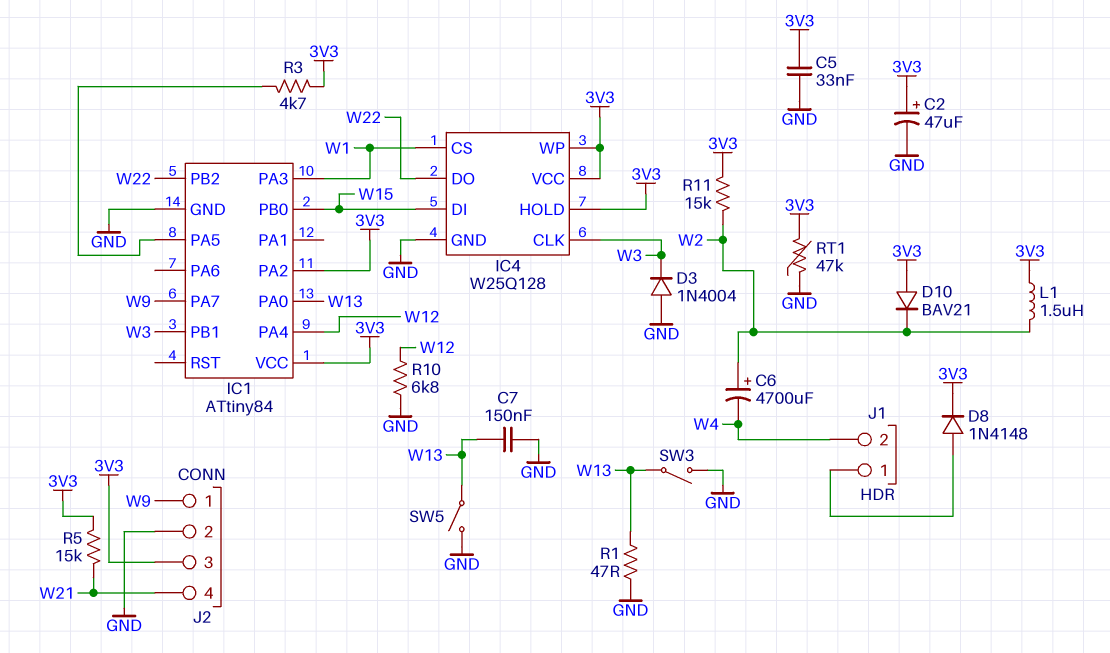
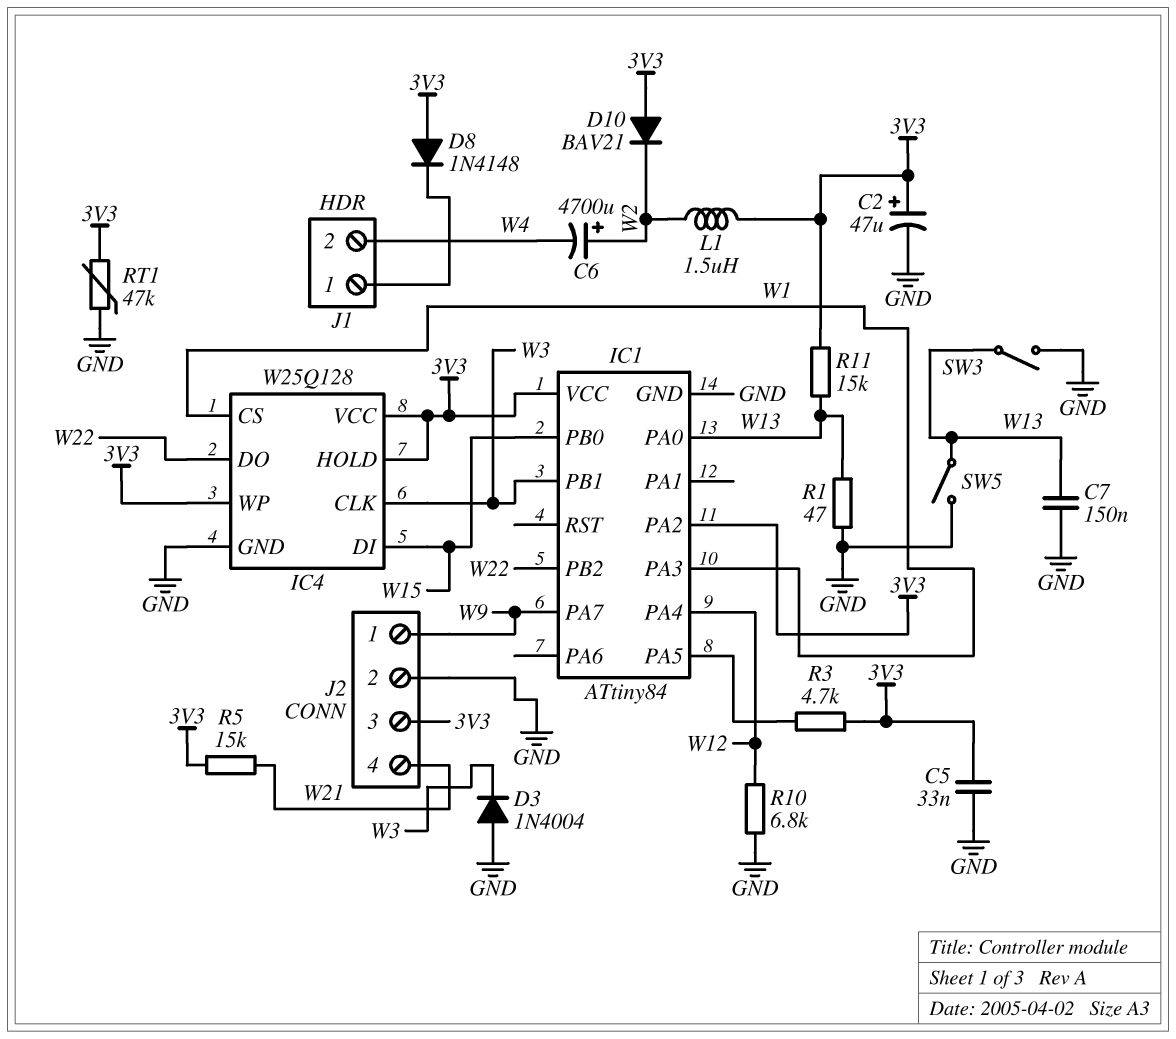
D8: diode 1N4148 (A J1/1, K 3V3) -> diode 1N4148 (A 3V3, K J1/1)
R11: 15k (3V3, W2) -> 15k (3V3, W13)

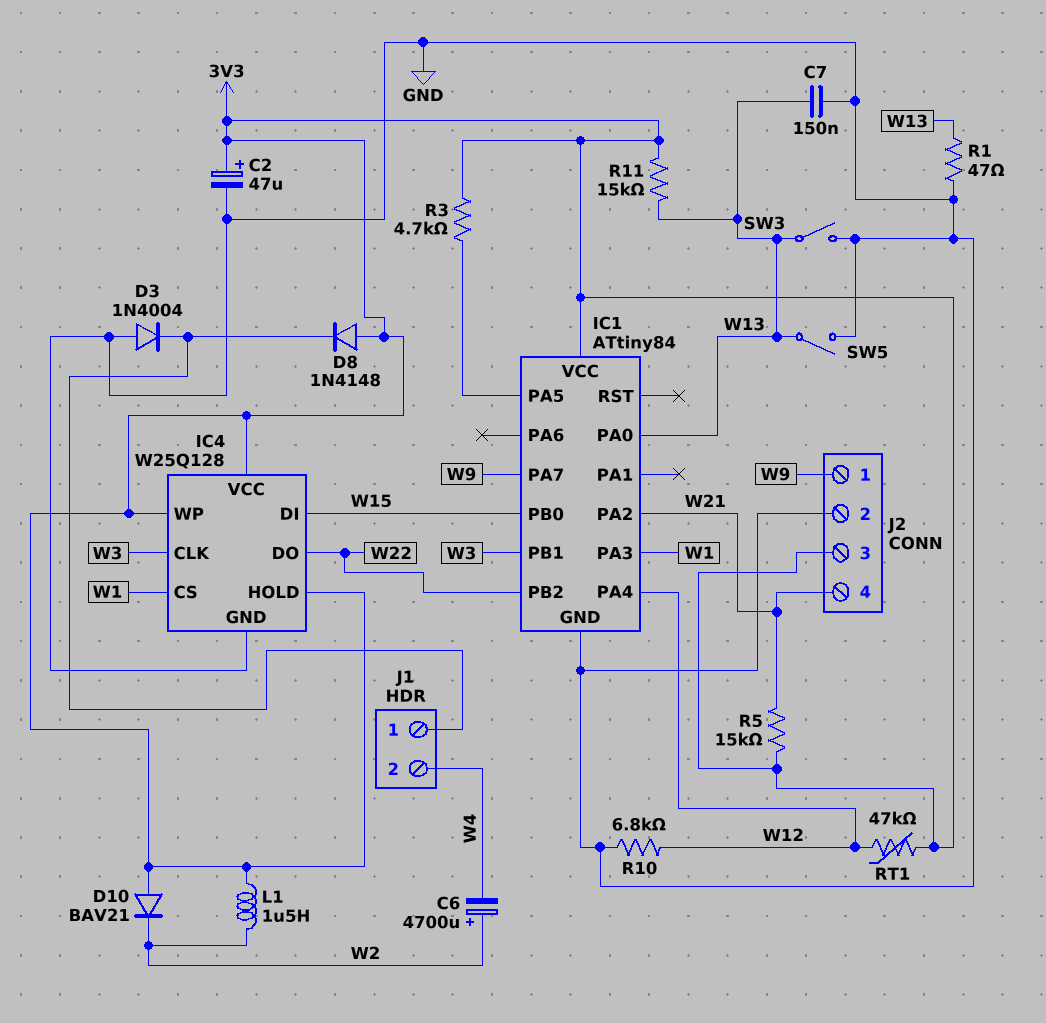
C5: 33nF (3V3, GND) -> none
D3: diode 1N4004 (A GND, K W3) -> diode 1N4004 (A GND, K J1/1)
IC1 pin PA2: 3V3 -> W21
RT1: 47k (3V3, GND) -> 47k (3V3, W12)

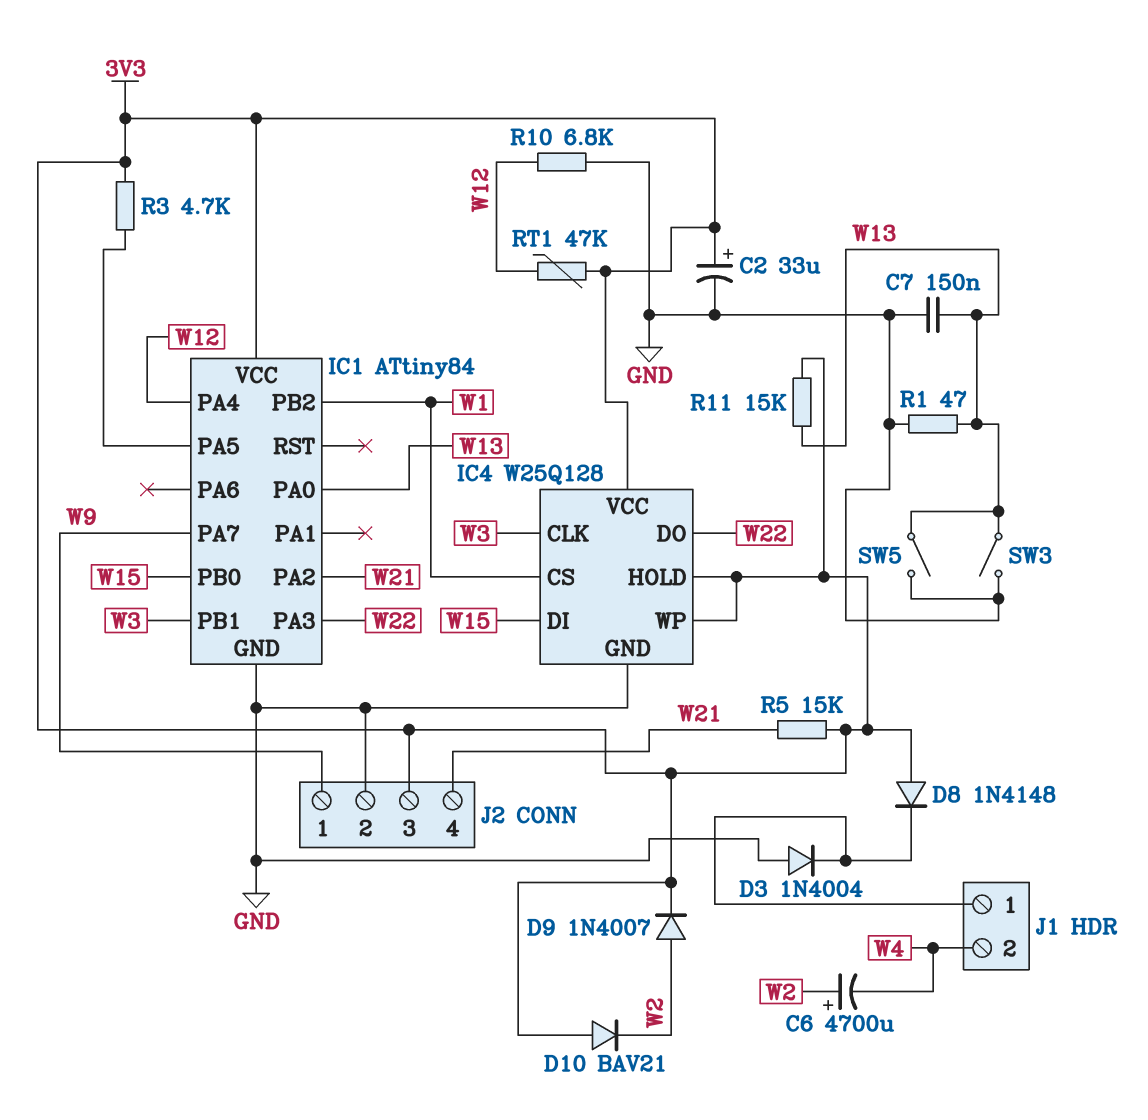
C2: 47uF (plus 3V3, minus GND) -> 33uF (plus 3V3, minus GND)
D9: none -> diode 1N4007 (A W2, K 3V3)
IC1 pin PA3: W1 -> W22
IC1 pin PB2: W22 -> W1
L1: 1.5uH (3V3, W2) -> none

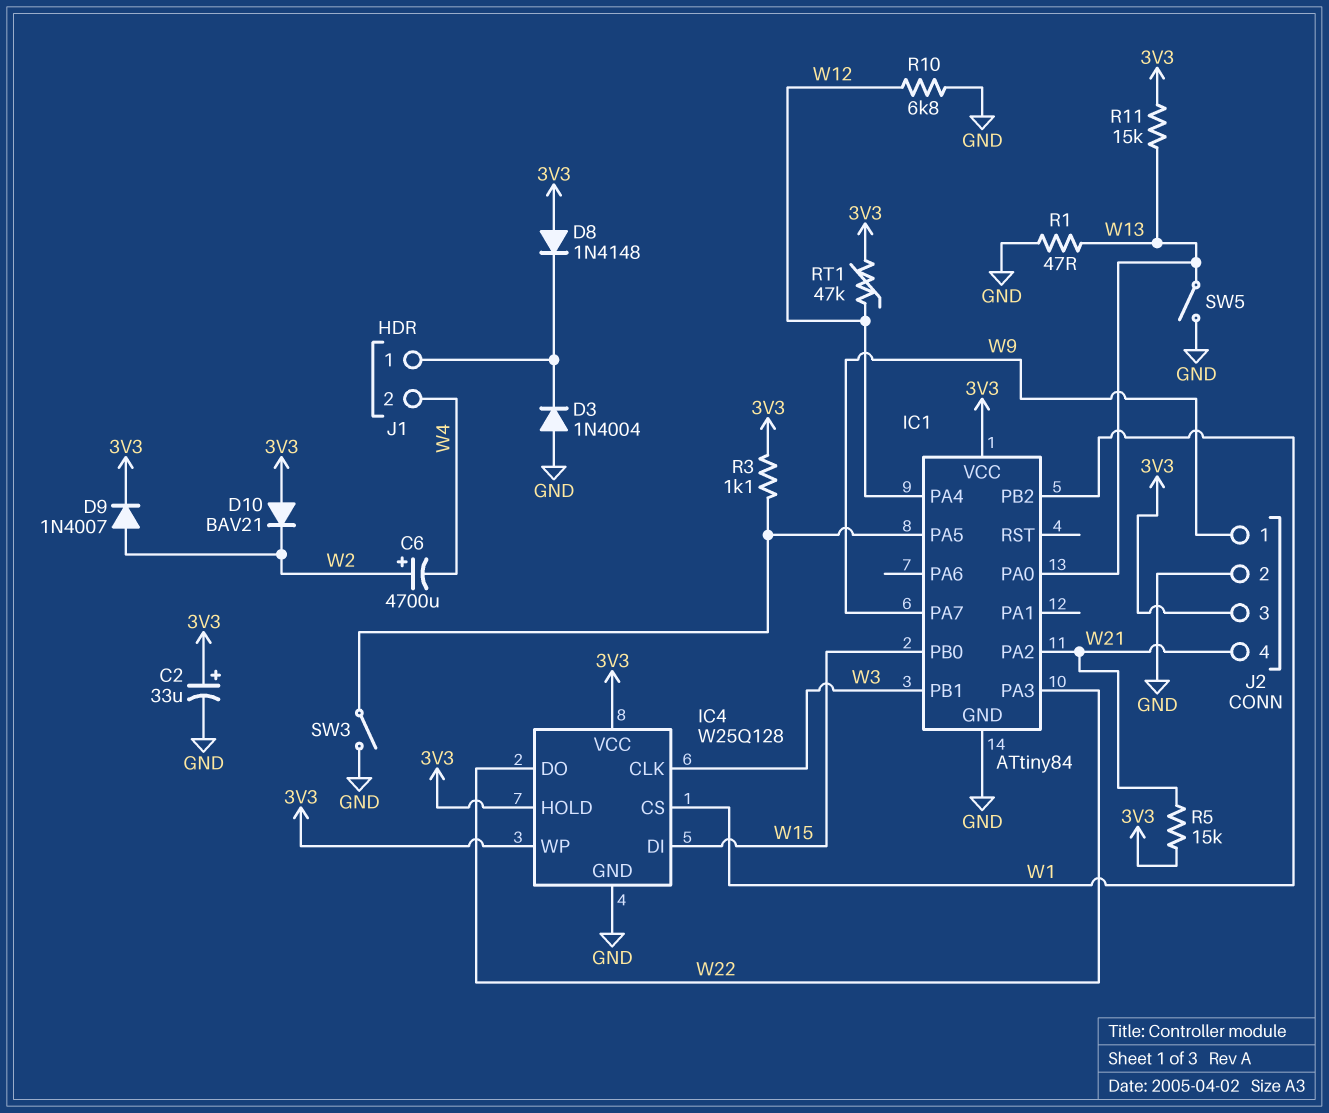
C7: 150nF (GND, W13) -> none
R3: 4.7k (3V3, IC1/PA5) -> 1.1k (3V3, IC1/PA5)
SW3: switch (GND, W13) -> switch (GND, IC1/PA5)

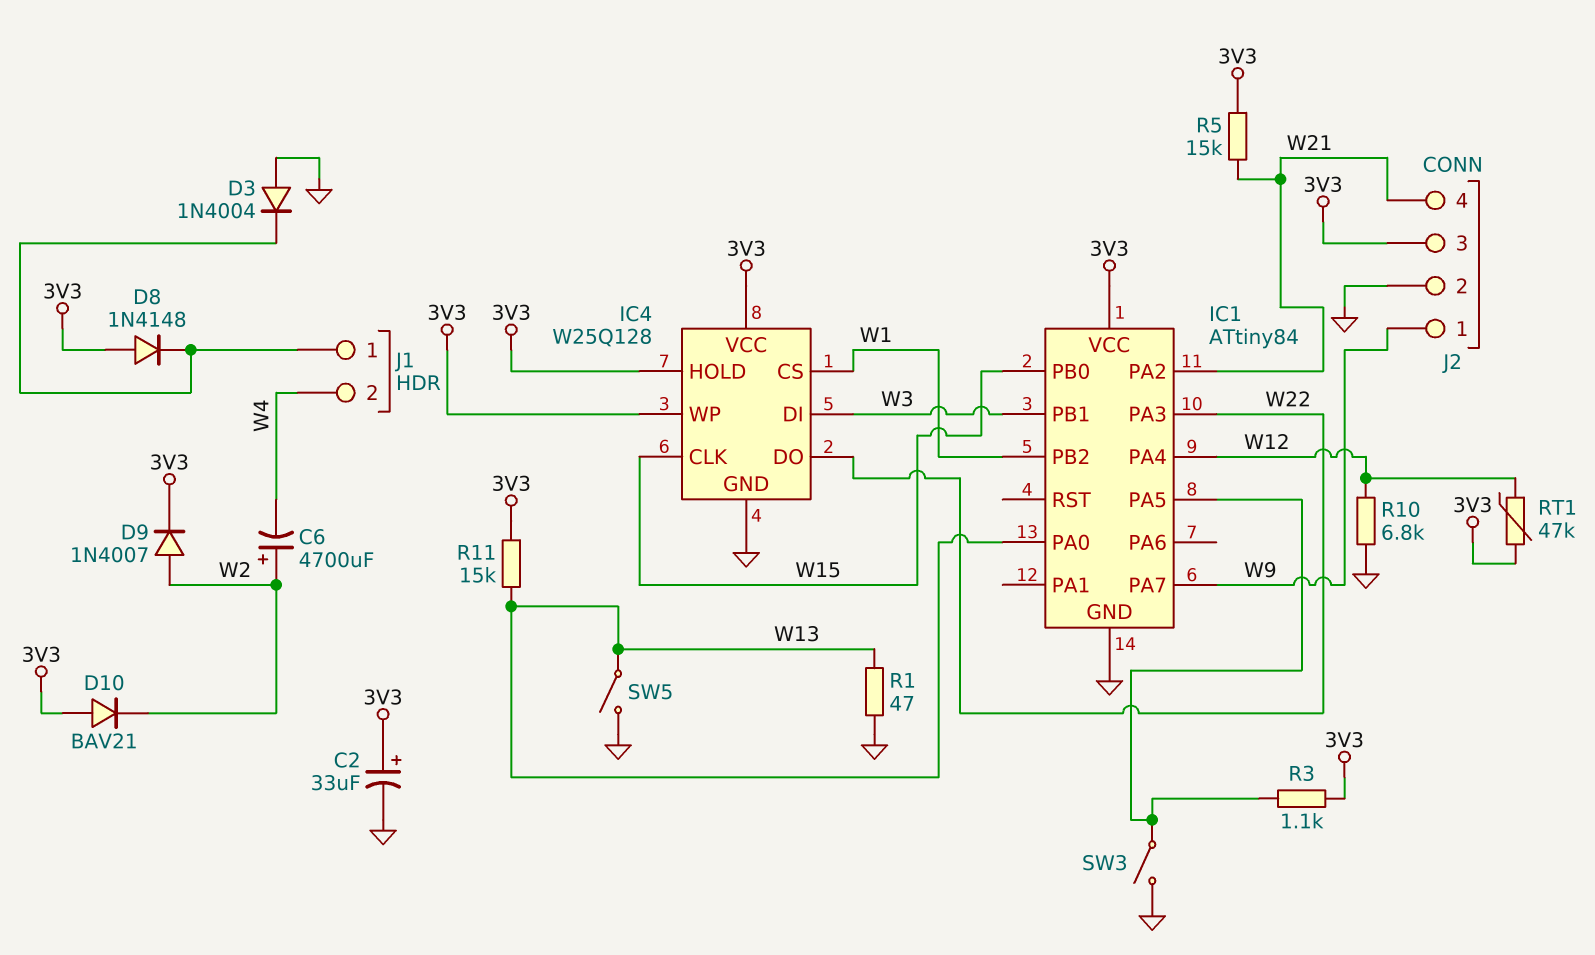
IC4 pin CLK: W3 -> W15
IC4 pin DI: W15 -> W3

